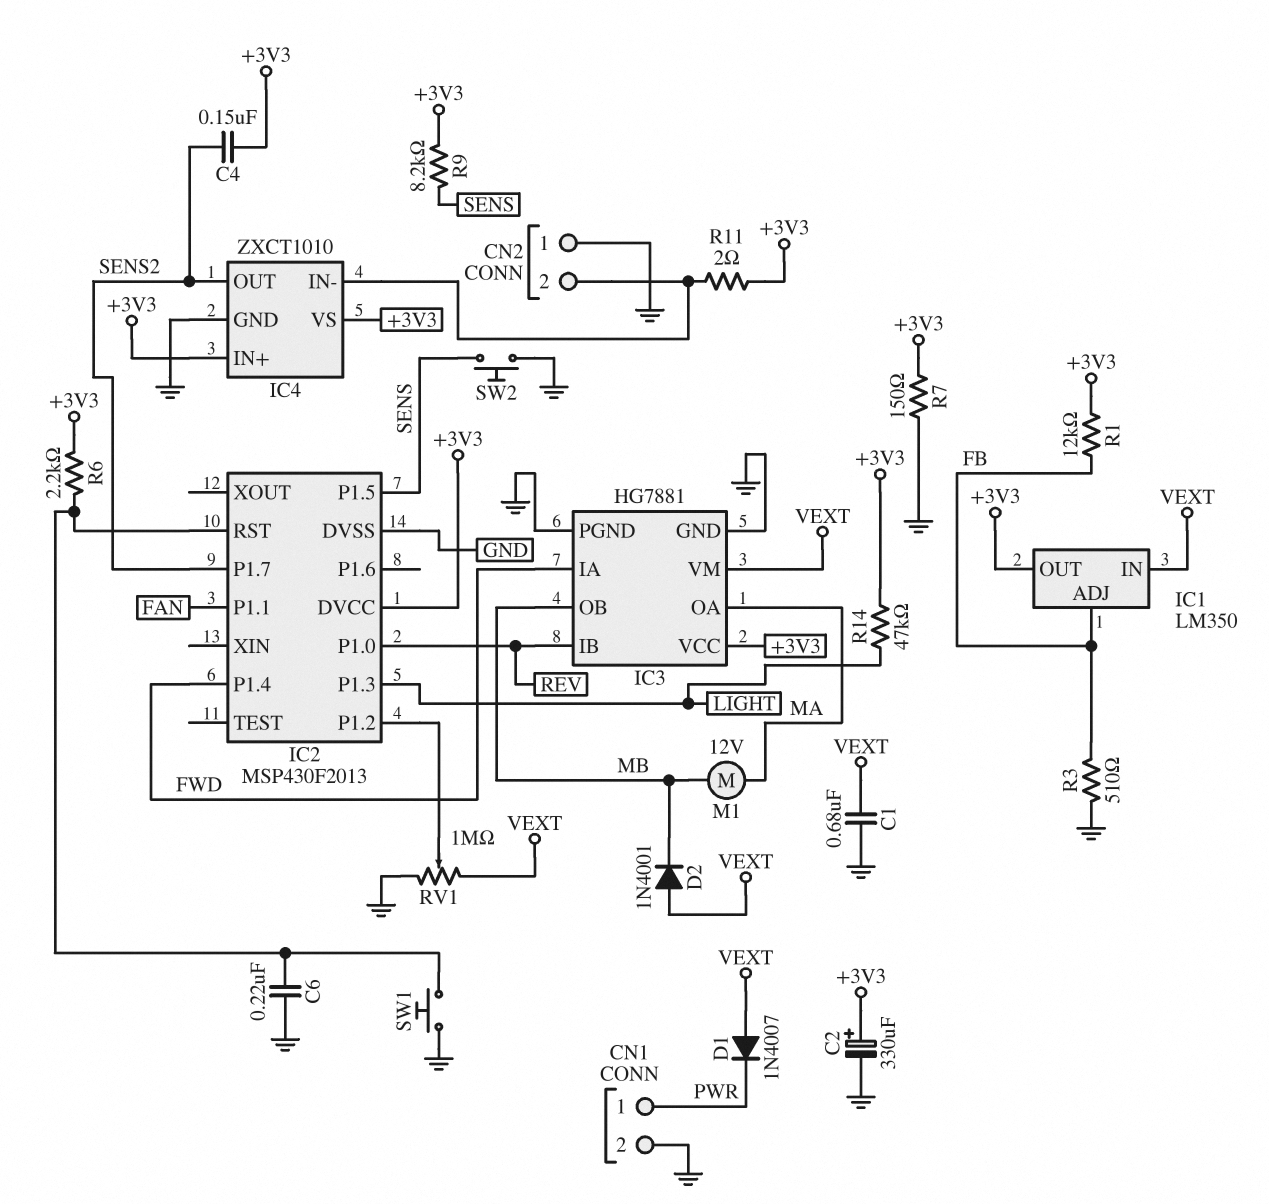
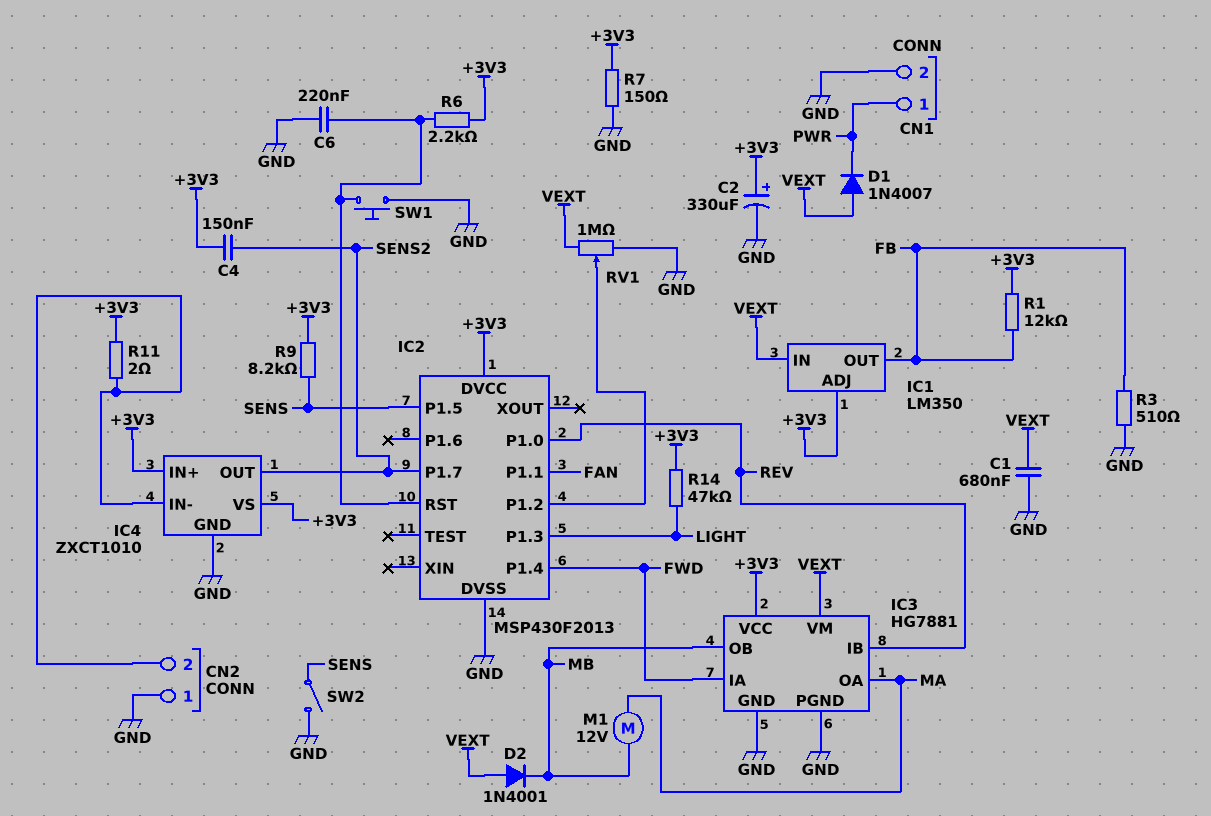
IC1 pin ADJ: FB -> +3V3
IC1 pin OUT: +3V3 -> FB
SW2: button (GND, SENS) -> switch (GND, SENS)

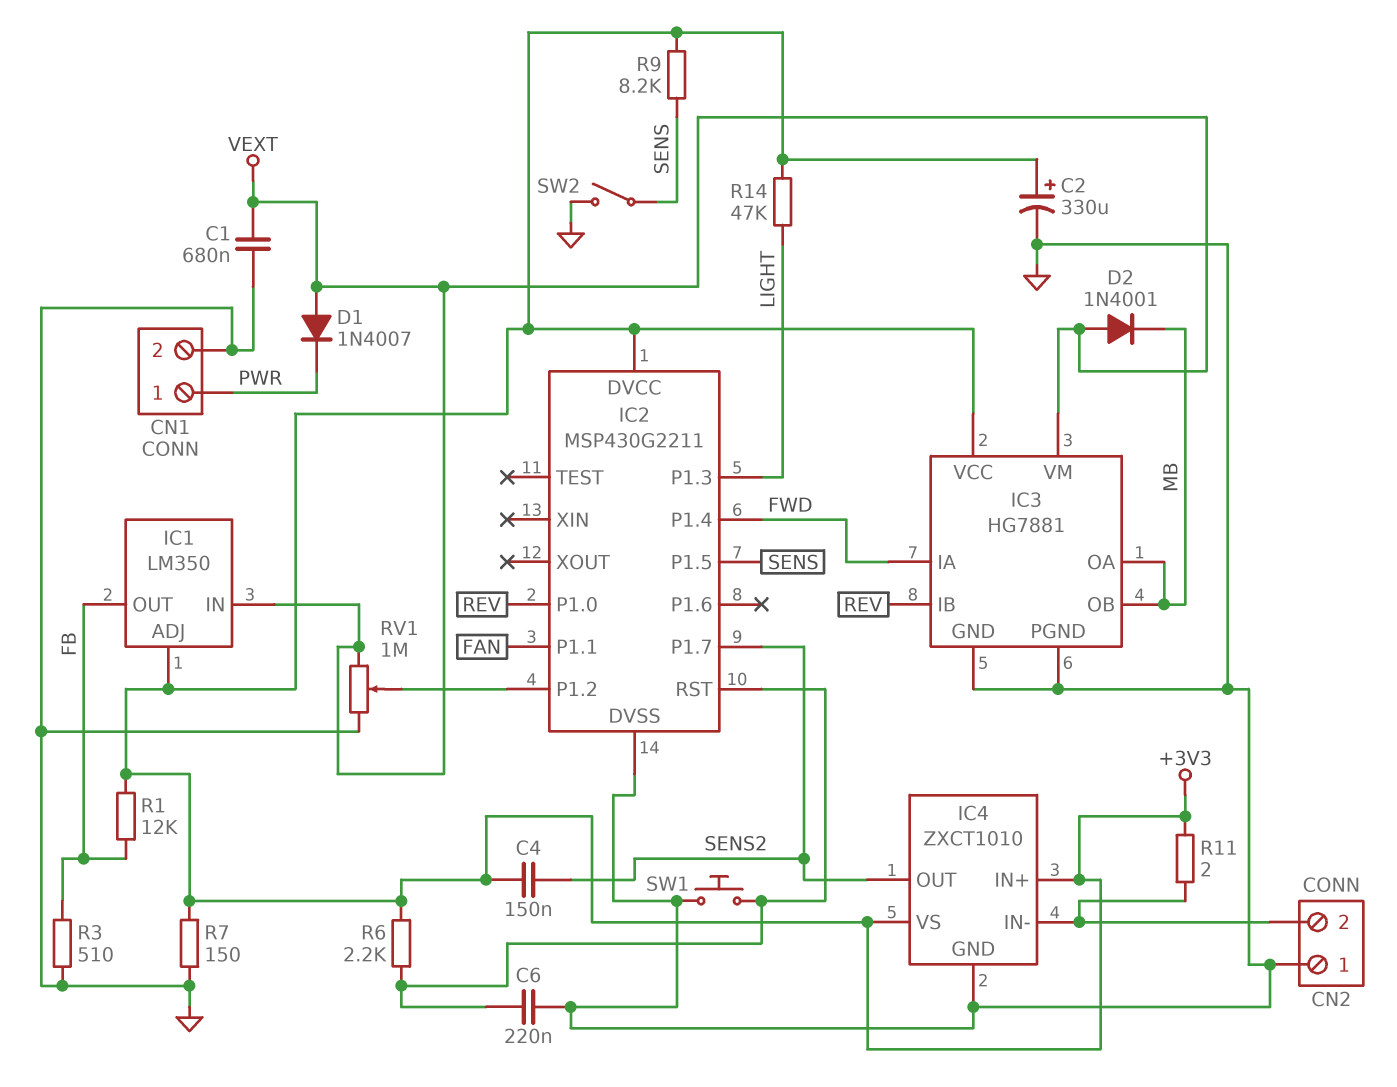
IC2: MSP430F2013 -> MSP430G2211
IC3 pin OA: MA -> MB
M1: motor 12V (MA, MB) -> none

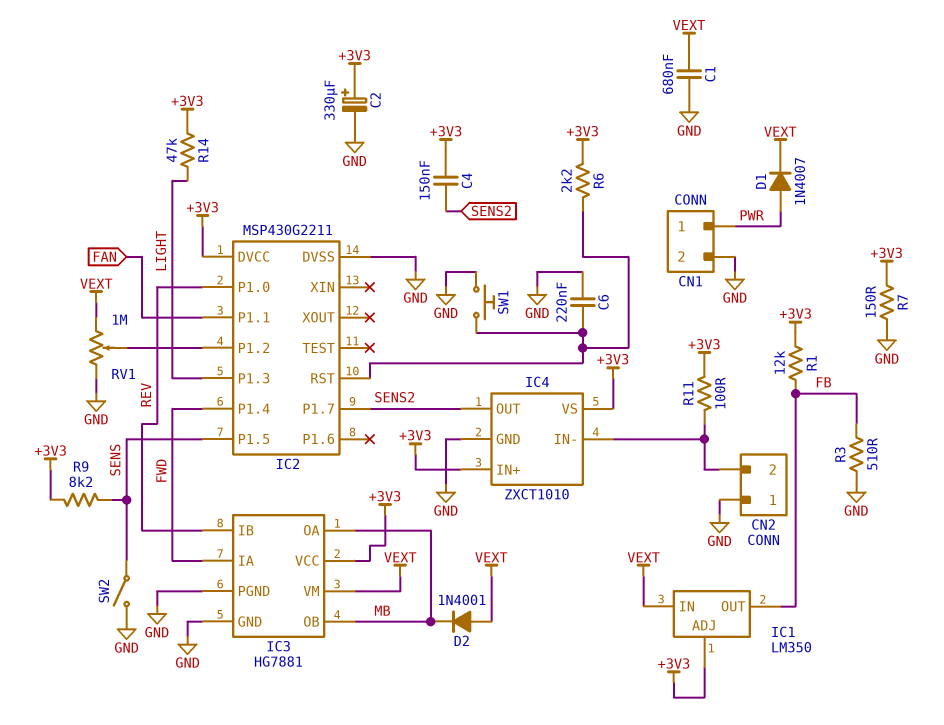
D1: diode 1N4007 (A VEXT, K PWR) -> diode 1N4007 (A PWR, K VEXT)
R11: 2 (+3V3, CN2/2) -> 100 (+3V3, CN2/2)

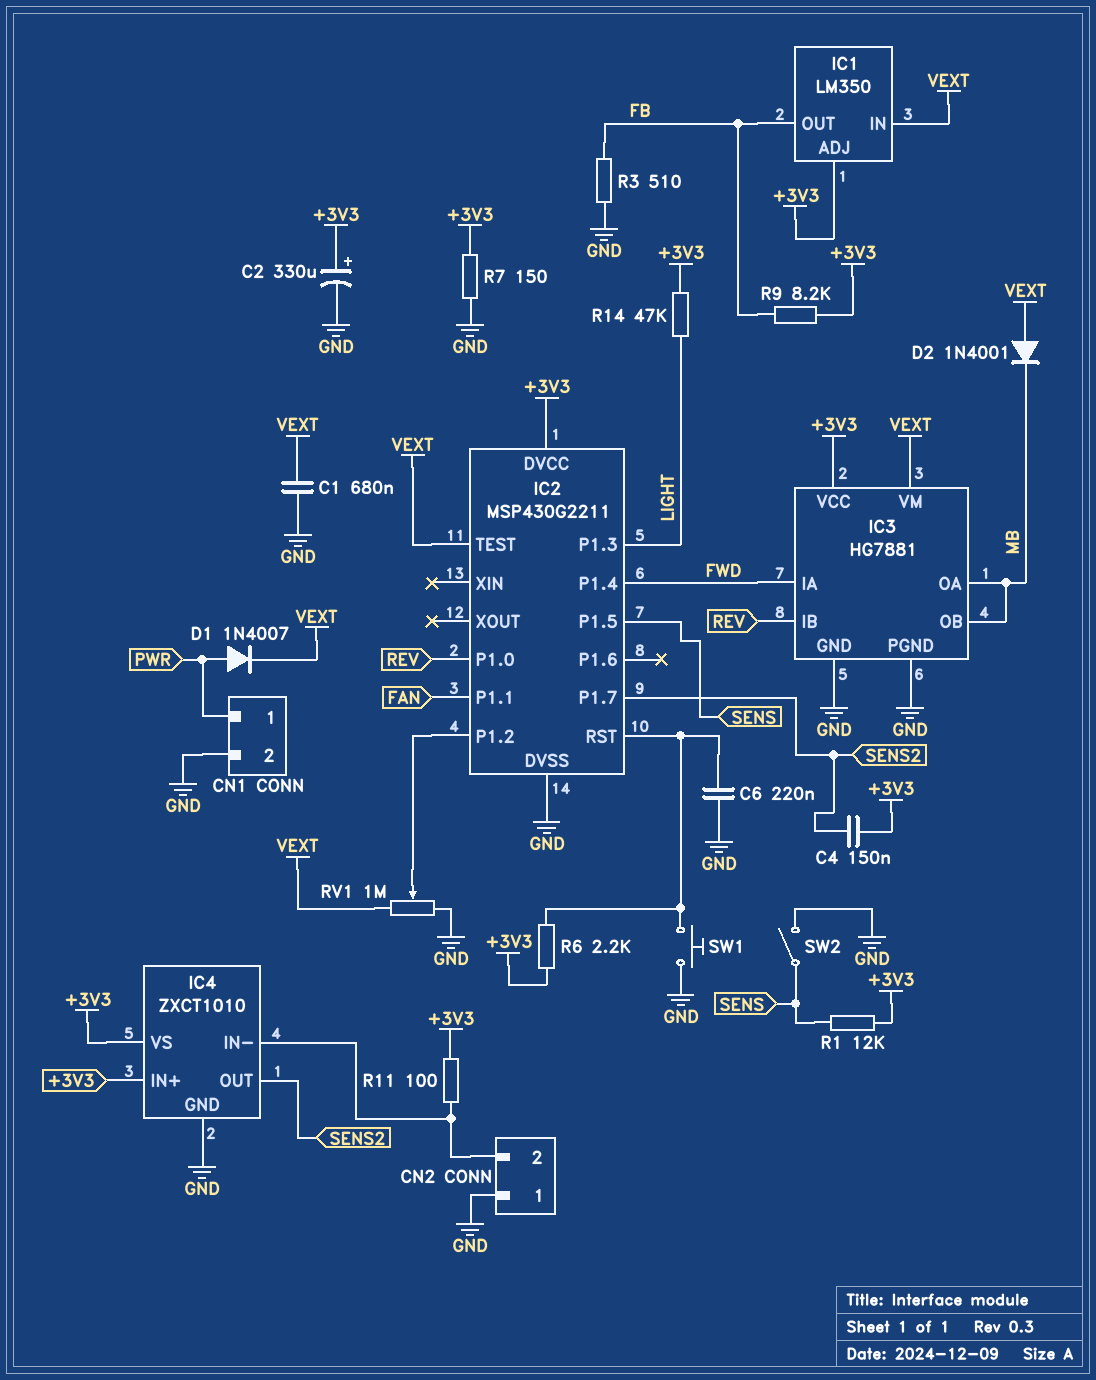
IC2 pin TEST: none -> VEXT
R1: 12k (+3V3, FB) -> 12k (+3V3, SENS)
R9: 8.2k (+3V3, SENS) -> 8.2k (+3V3, FB)

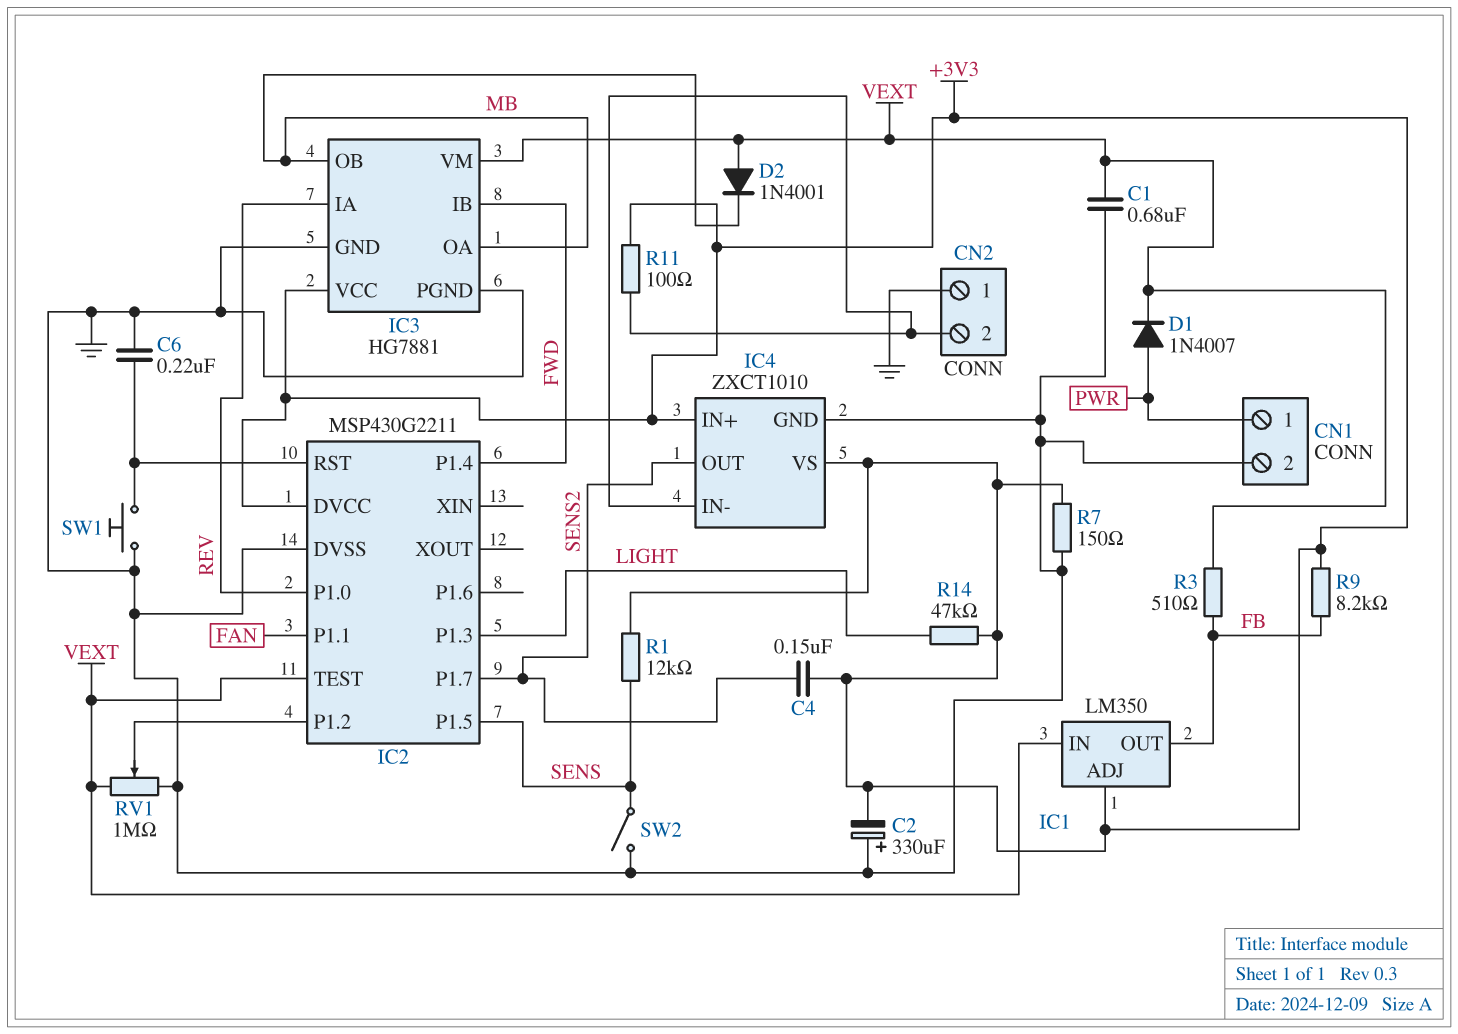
C2: 330uF (plus +3V3, minus GND) -> 330uF (plus GND, minus +3V3)
IC3 pin IA: FWD -> REV
IC3 pin IB: REV -> FWD
R3: 510 (FB, GND) -> 510 (FB, VEXT)
R6: 2.2k (+3V3, IC2/RST) -> none

